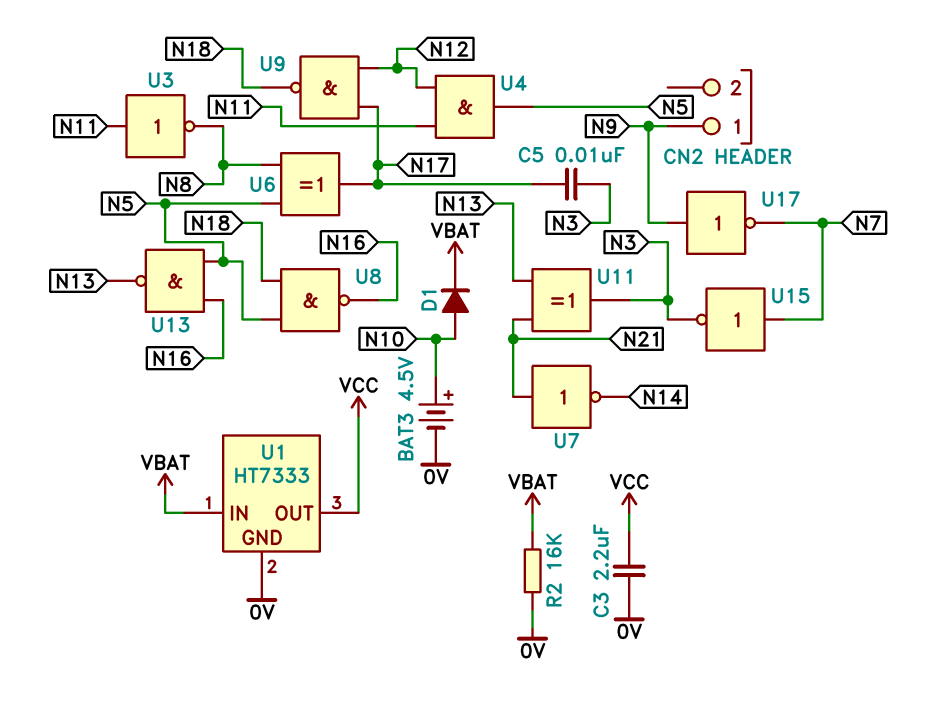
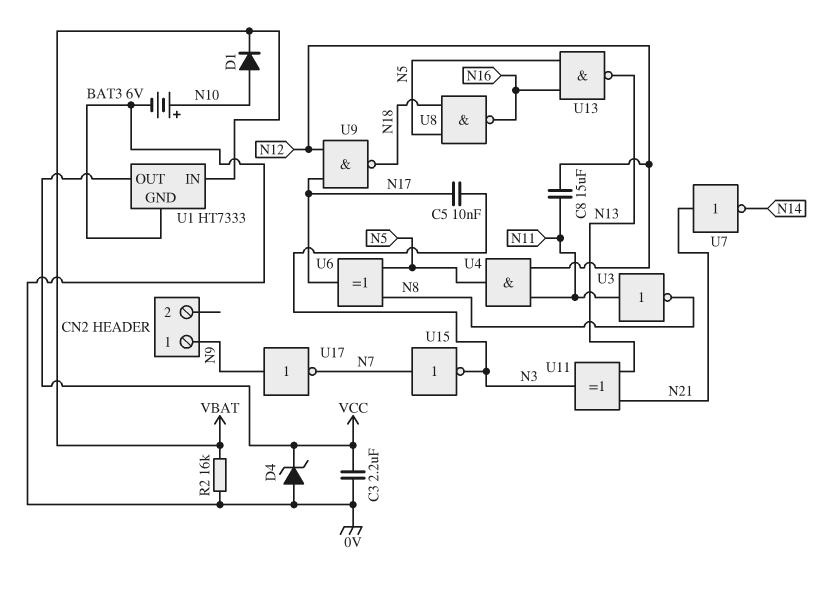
BAT3: 4.5V (plus N10, minus 0V) -> 6V (plus N10, minus 0V)
C8: none -> 15uF (N11, N12)
D4: none -> zener (A 0V, K VCC)

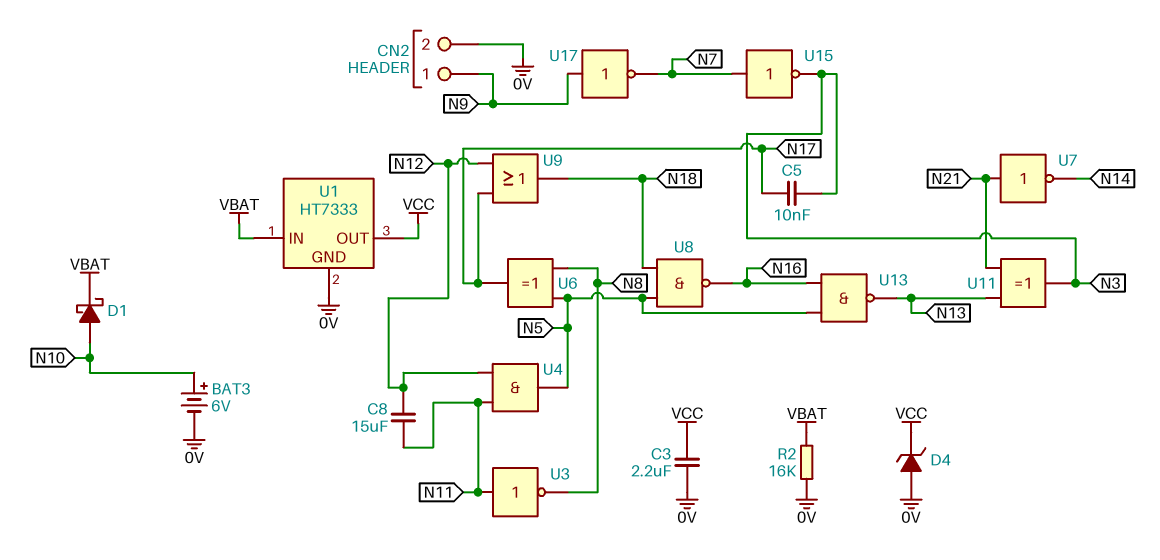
CN2 pin 2: none -> 0V
D1: diode (A N10, K VBAT) -> schottky (A N10, K VBAT)
U9: NAND (in N12, in N17, out N18) -> OR (in N12, in N17, out N18)

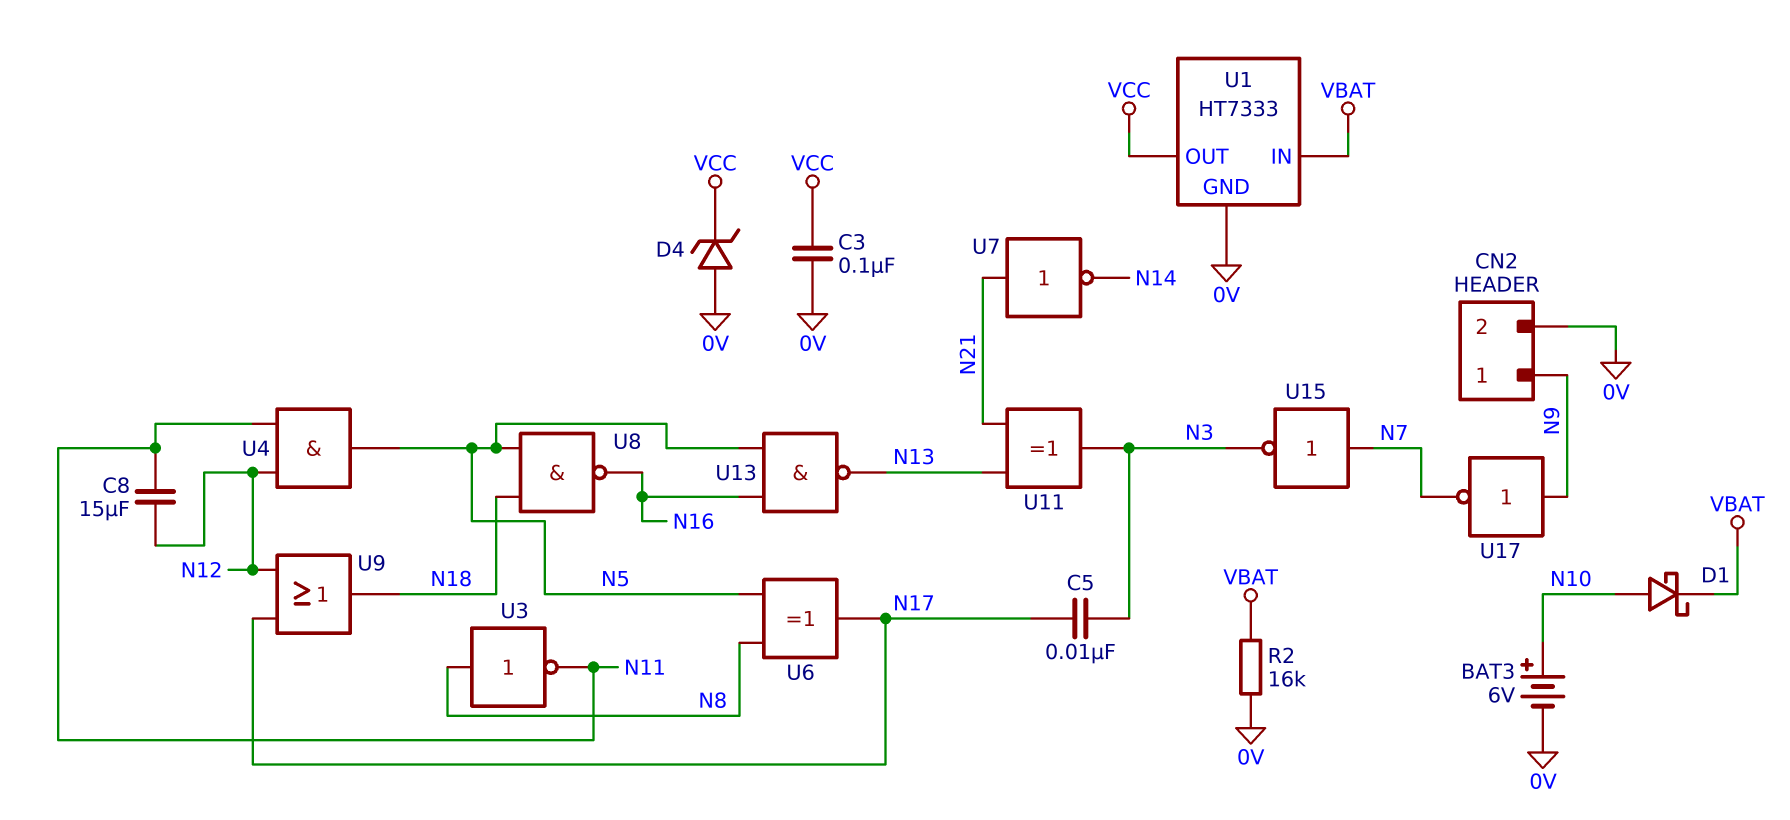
C3: 2.2uF (0V, VCC) -> 100nF (0V, VCC)
U3: NOT (in N11, out N8) -> NOT (in N8, out N11)

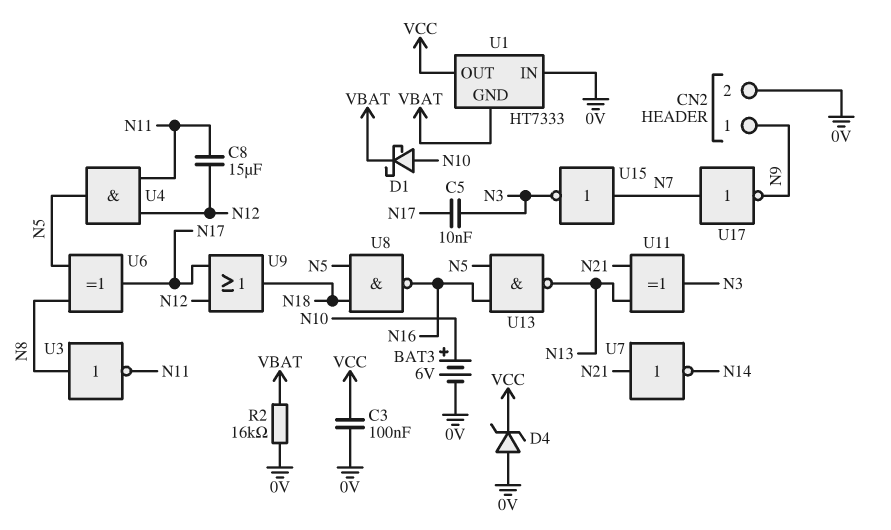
U1 pin GND: 0V -> VBAT
U1 pin IN: VBAT -> 0V
U17: NOT (in N9, out N7) -> NOT (in N7, out N9)

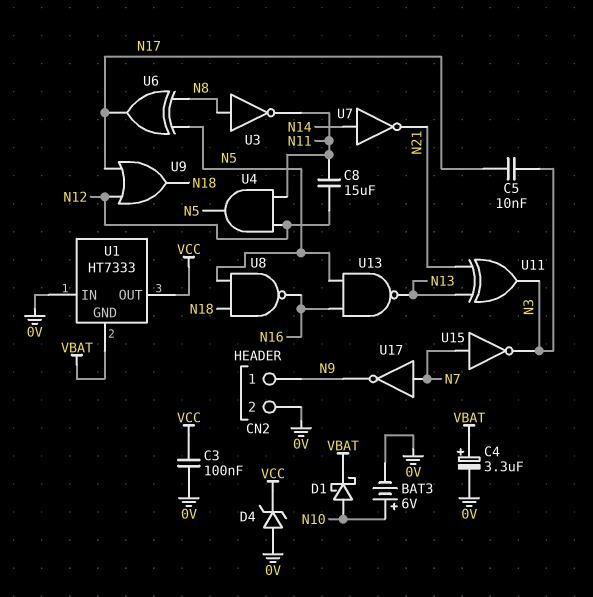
C4: none -> 3.3uF (plus VBAT, minus 0V)
R2: 16k (0V, VBAT) -> none
U7: NOT (in N21, out N14) -> NOT (in N14, out N21)

